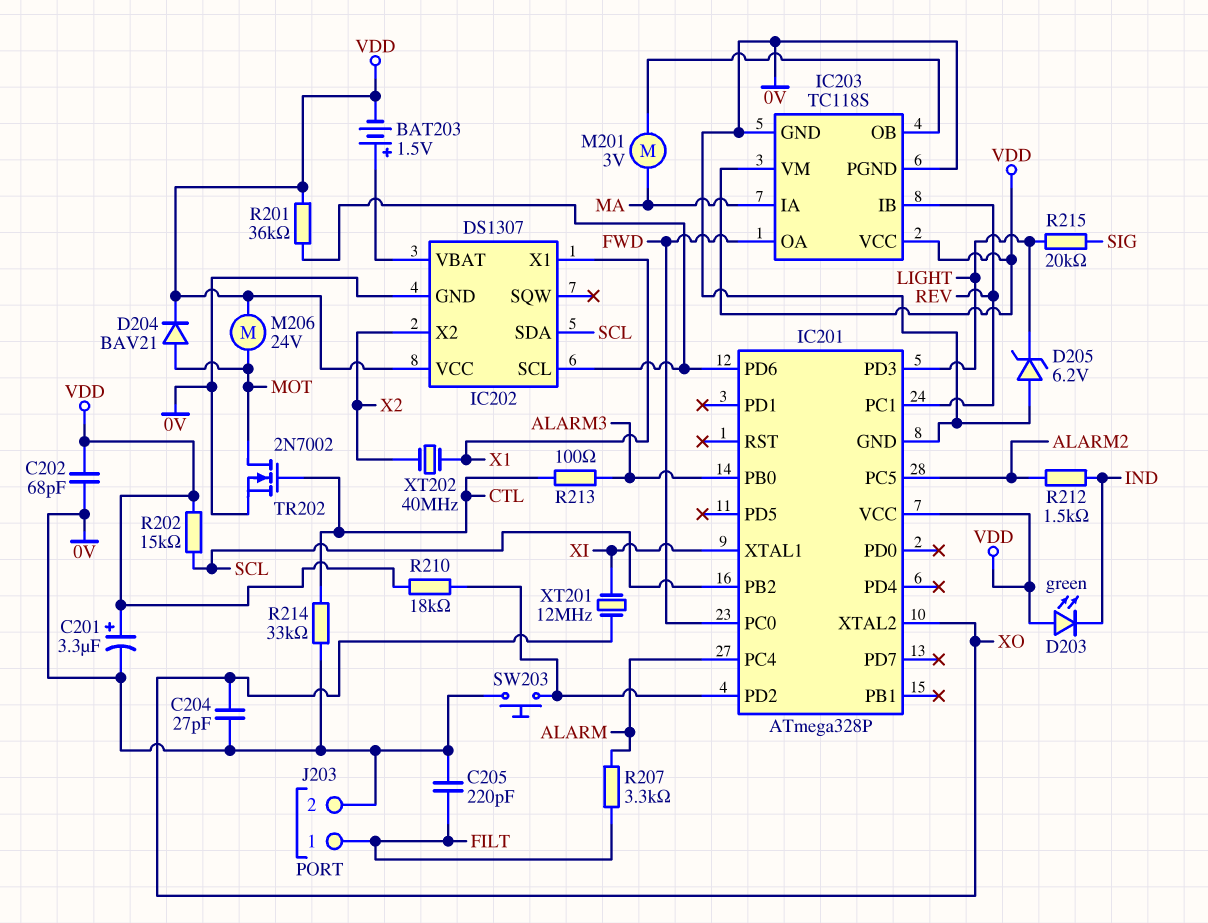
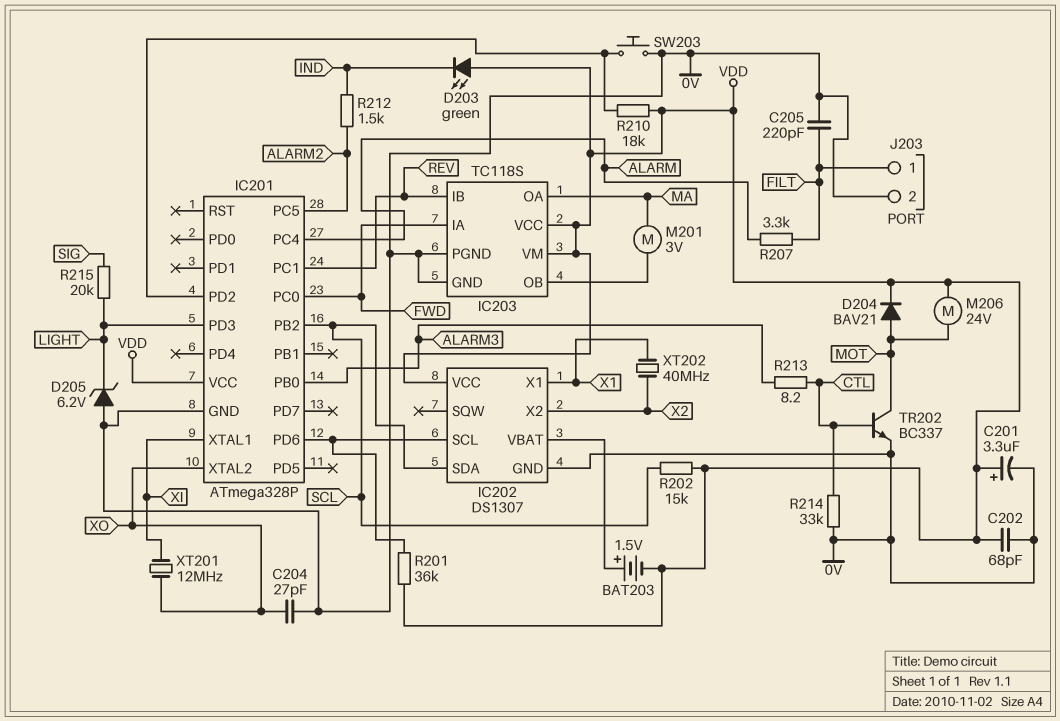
IC203 pin IA: MA -> FWD
IC203 pin OA: FWD -> MA
R213: 100 (ALARM3, CTL) -> 8.2 (ALARM3, CTL)
TR202: NMOS 2N7002 (G CTL, D MOT, S 0V) -> NPN BC337 (B CTL, C MOT, E 0V)

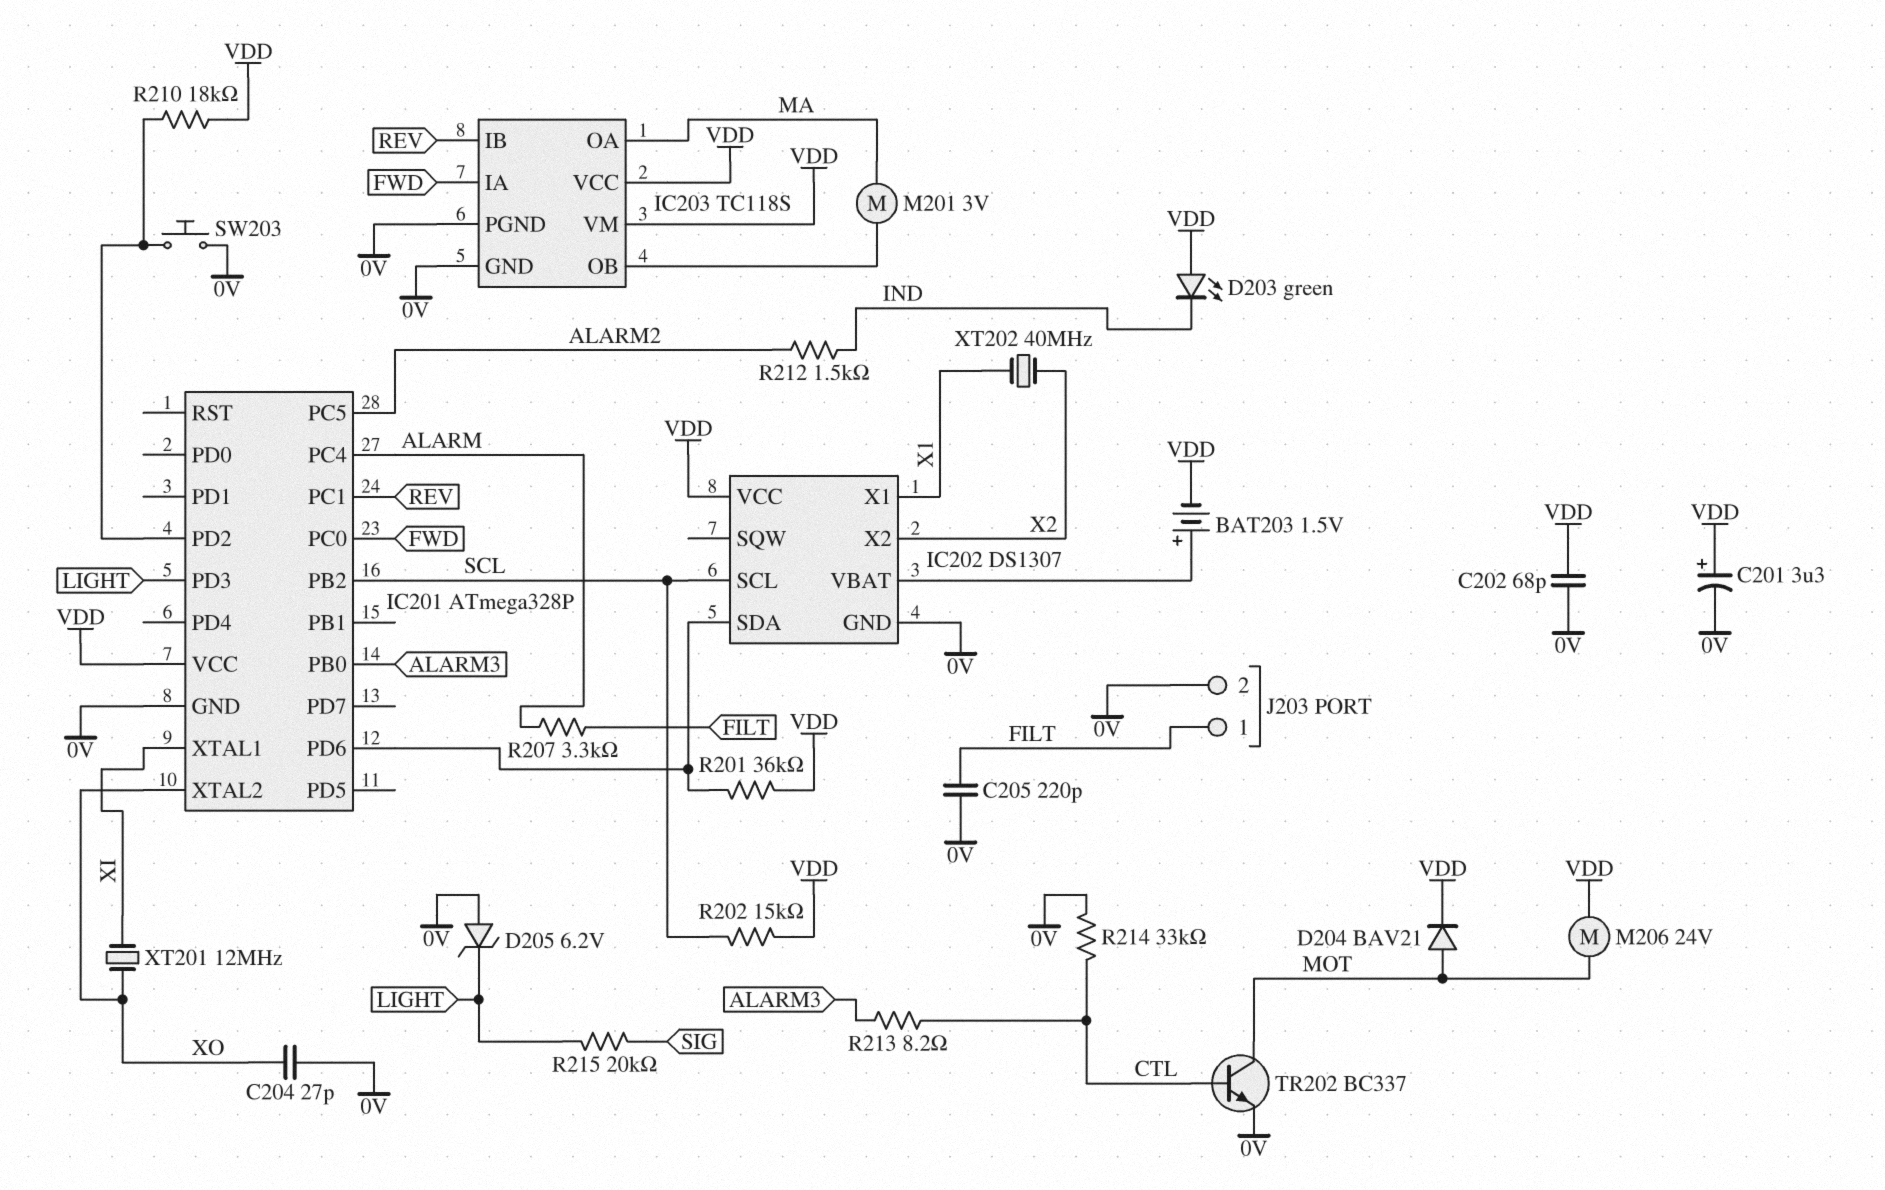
IC202 pin SCL: IC201/PD6 -> SCL
IC202 pin SDA: SCL -> IC201/PD6

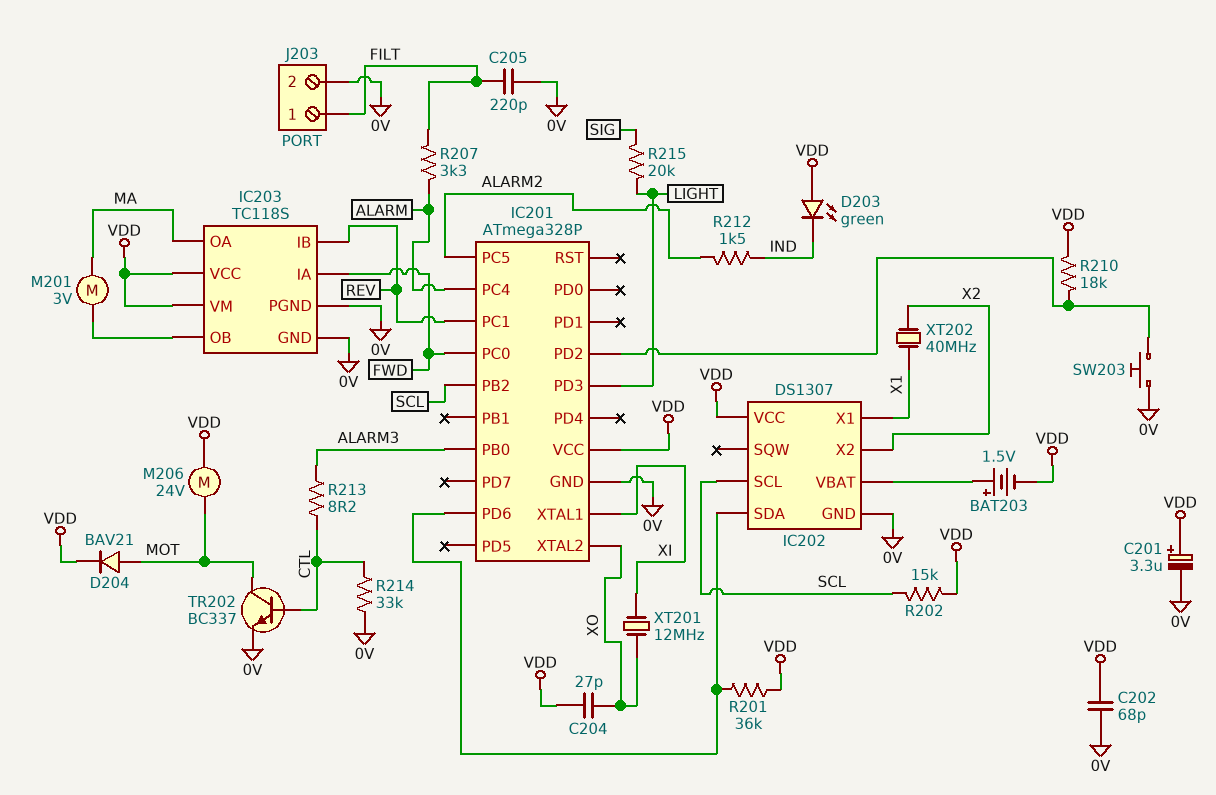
C204: 27pF (0V, XO) -> 27pF (VDD, XO)
D205: zener 6.2V (A 0V, K LIGHT) -> none

